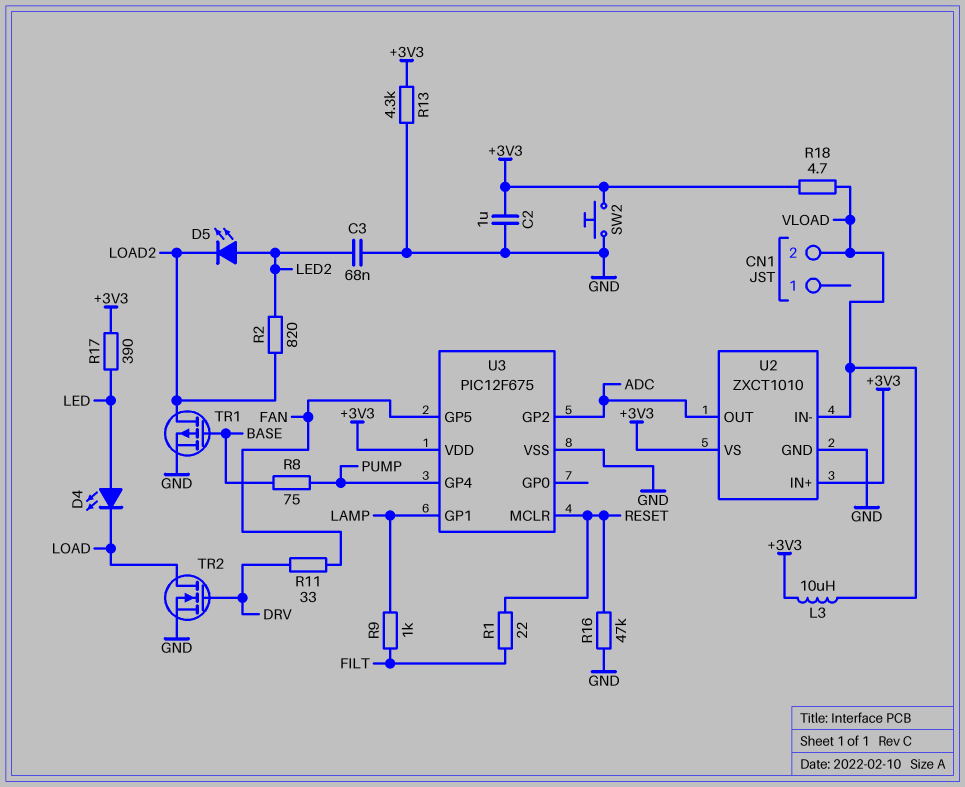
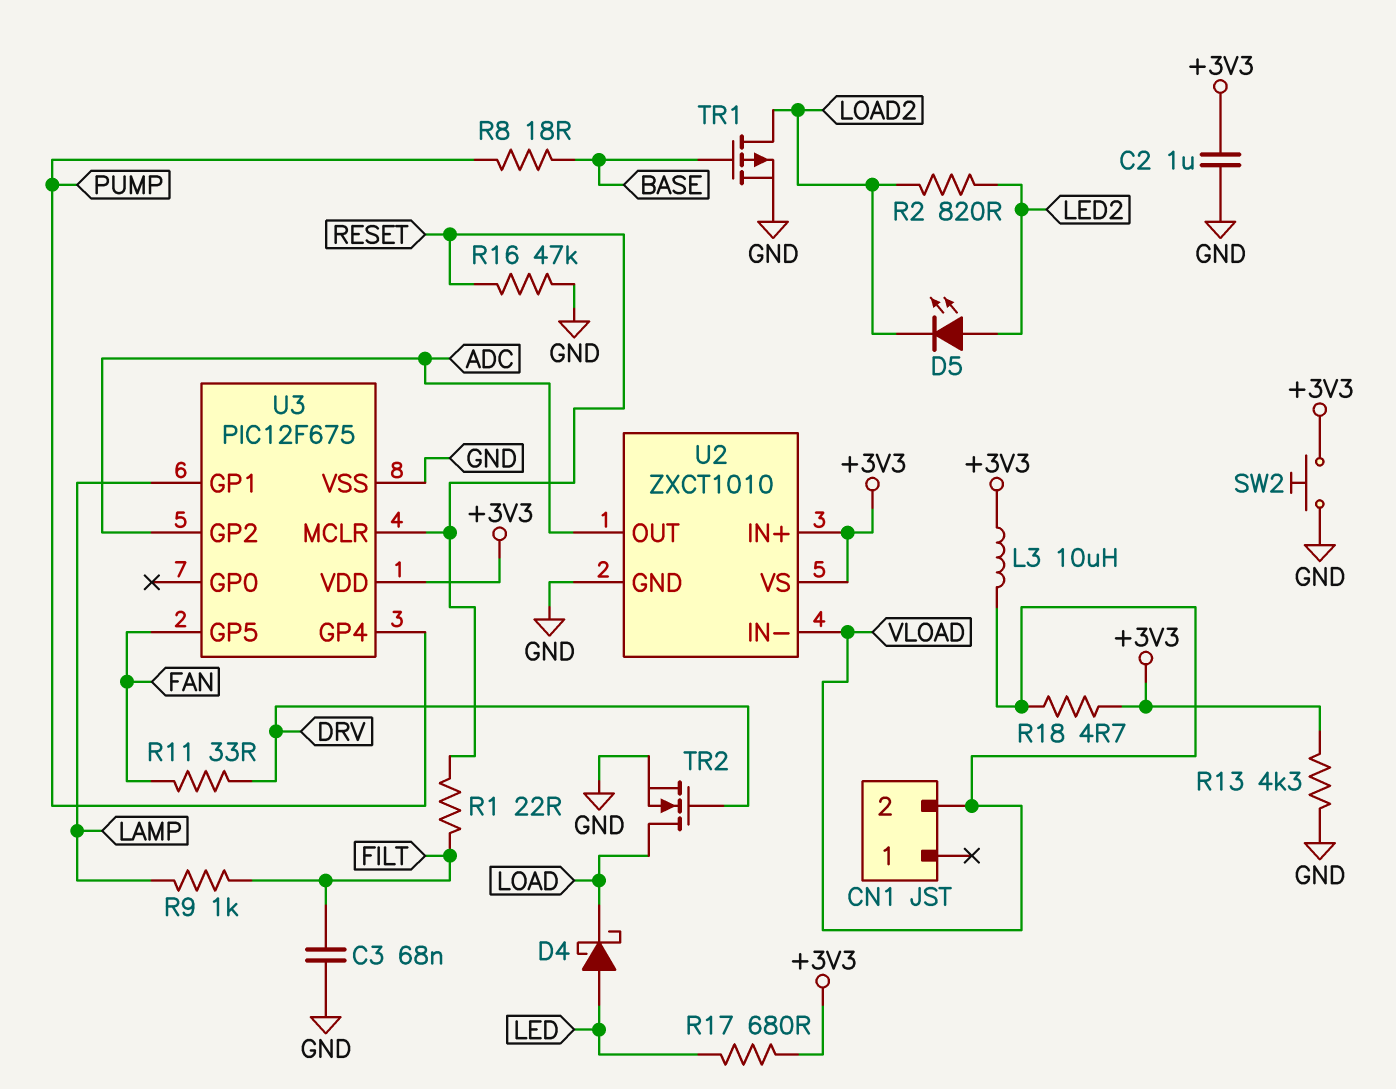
C3: 68nF (GND, LED2) -> 68nF (FILT, GND)
D4: LED (A LED, K LOAD) -> schottky (A LED, K LOAD)
R8: 75 (BASE, PUMP) -> 18 (BASE, PUMP)
R17: 390 (+3V3, LED) -> 680 (+3V3, LED)

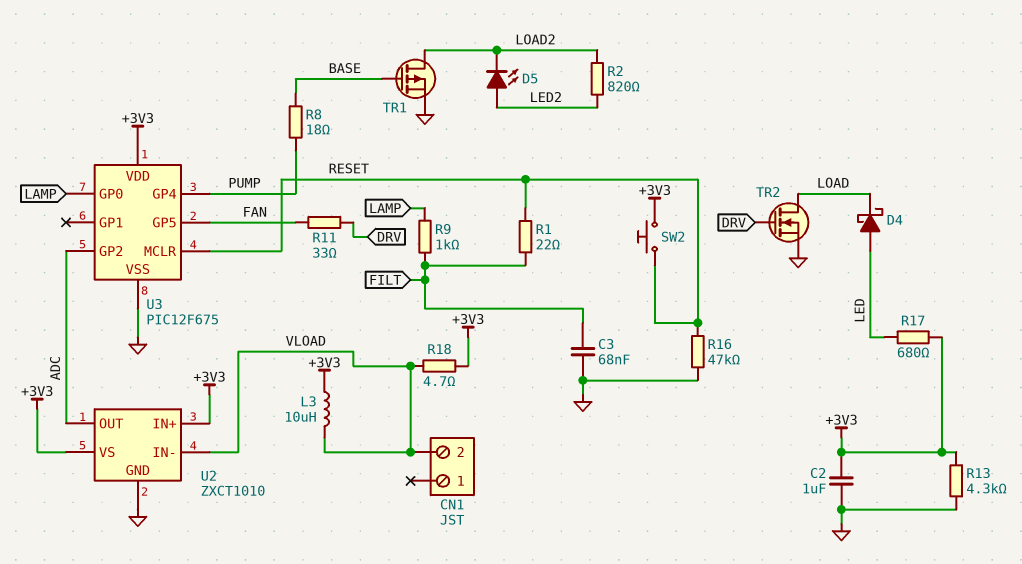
SW2: button (+3V3, GND) -> button (+3V3, RESET)
U3 pin GP0: none -> LAMP
U3 pin GP1: LAMP -> none

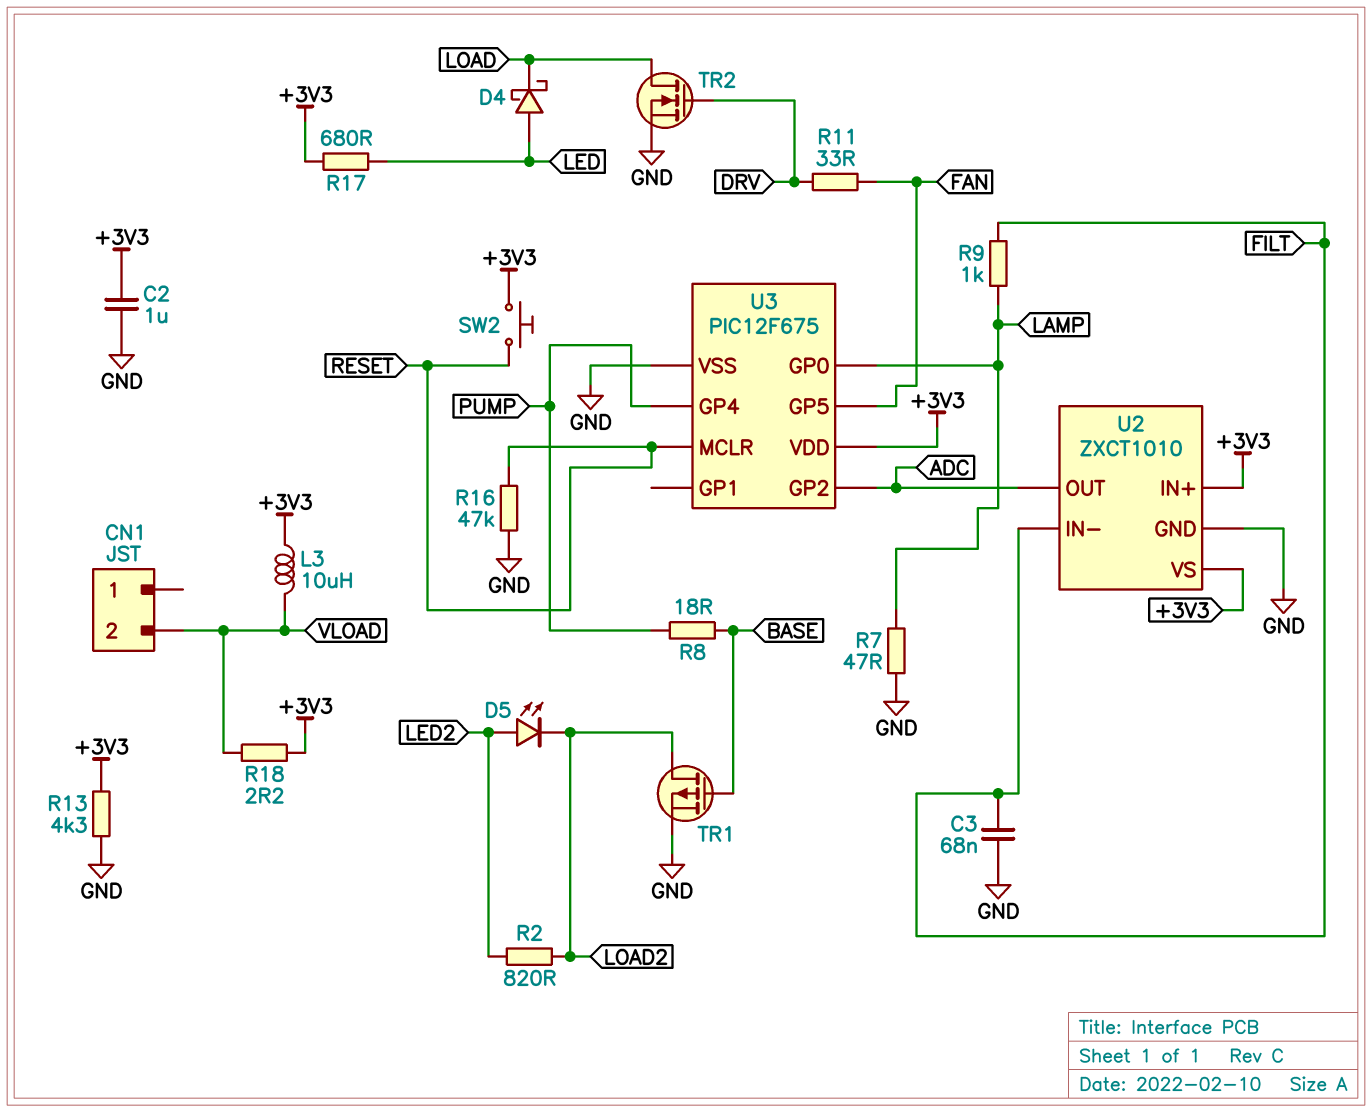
R1: 22 (FILT, RESET) -> none
R7: none -> 47 (GND, LAMP)
R18: 4.7 (+3V3, VLOAD) -> 2.2 (+3V3, VLOAD)
U2 pin IN-: VLOAD -> FILT

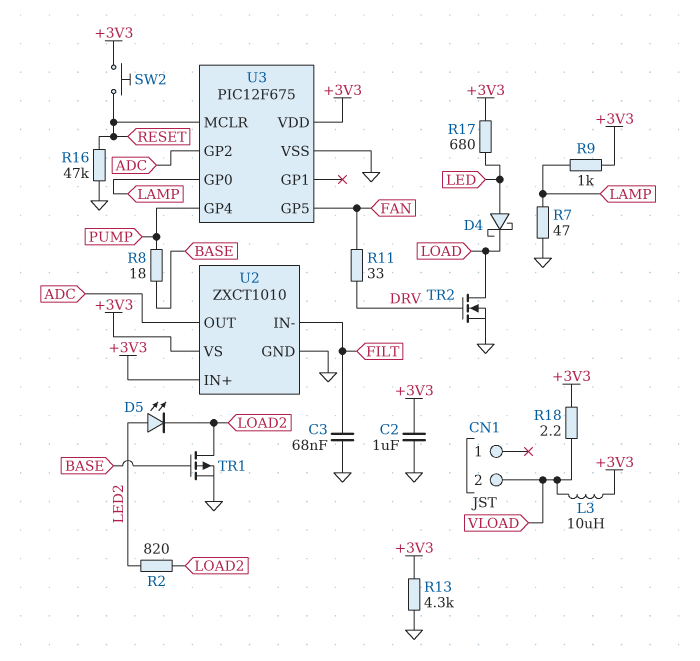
R9: 1k (FILT, LAMP) -> 1k (+3V3, LAMP)

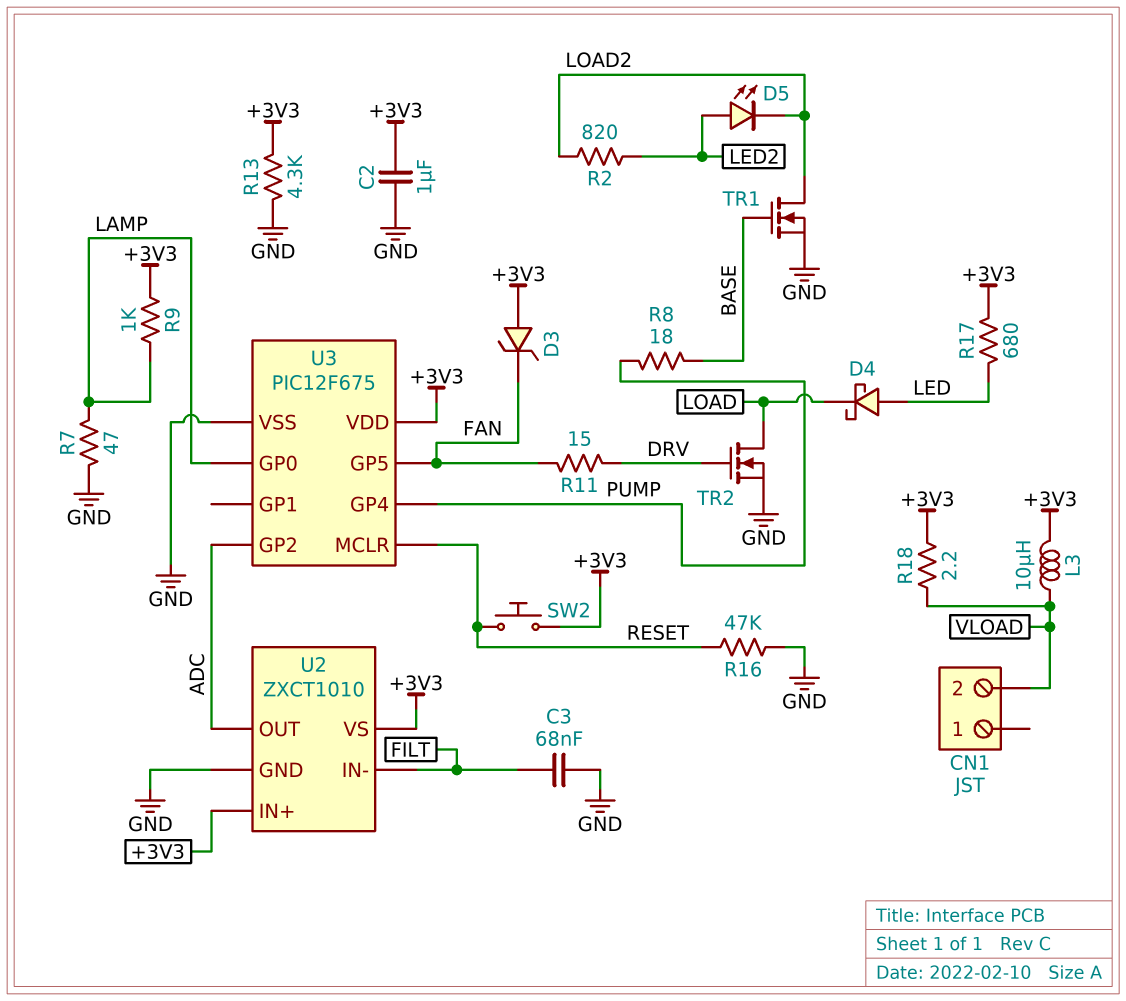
D3: none -> zener (A +3V3, K FAN)
R11: 33 (DRV, FAN) -> 15 (DRV, FAN)
TR1: PMOS (G BASE, D LOAD2, S GND) -> NMOS (G BASE, D LOAD2, S GND)

